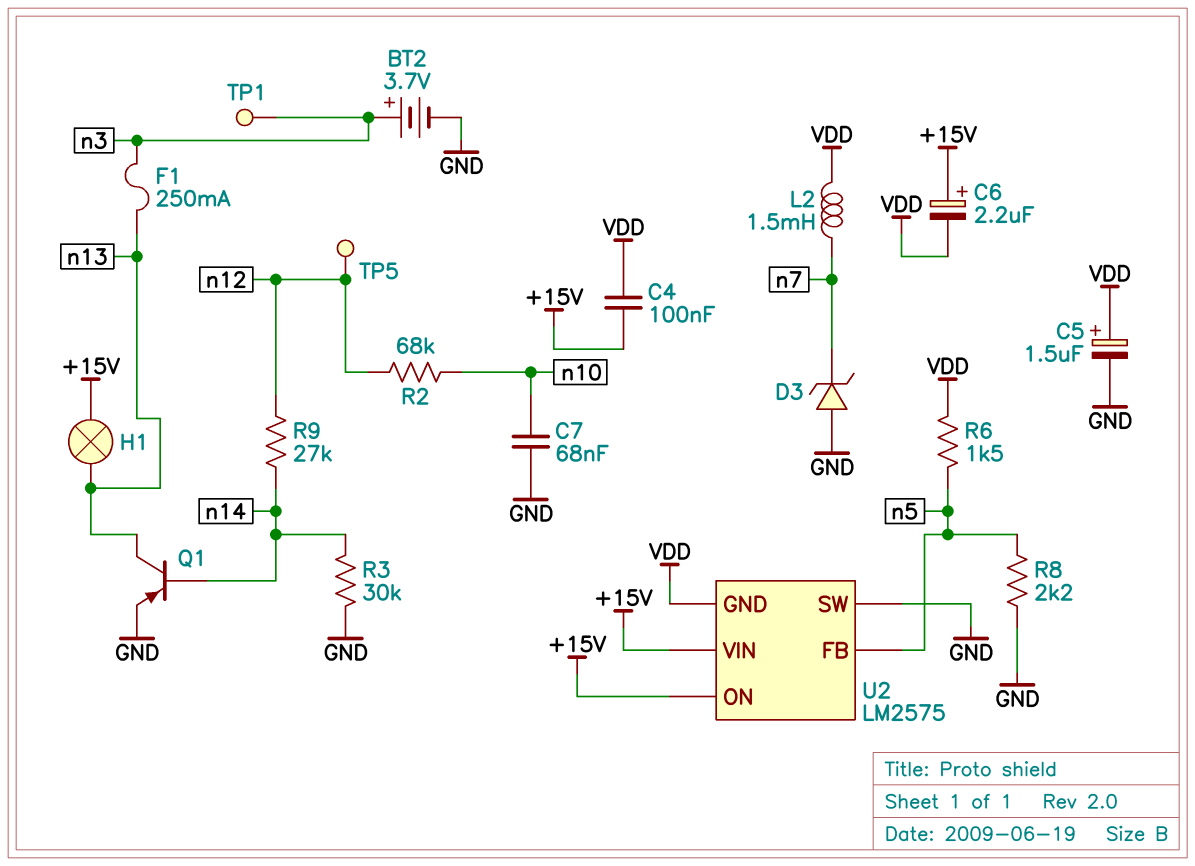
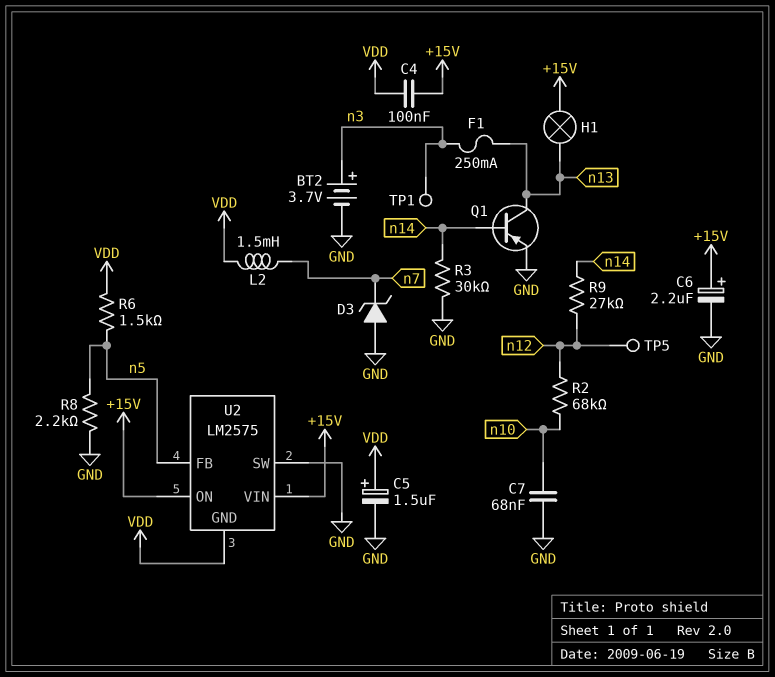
C6: 2.2uF (plus +15V, minus VDD) -> 2.2uF (plus +15V, minus GND)

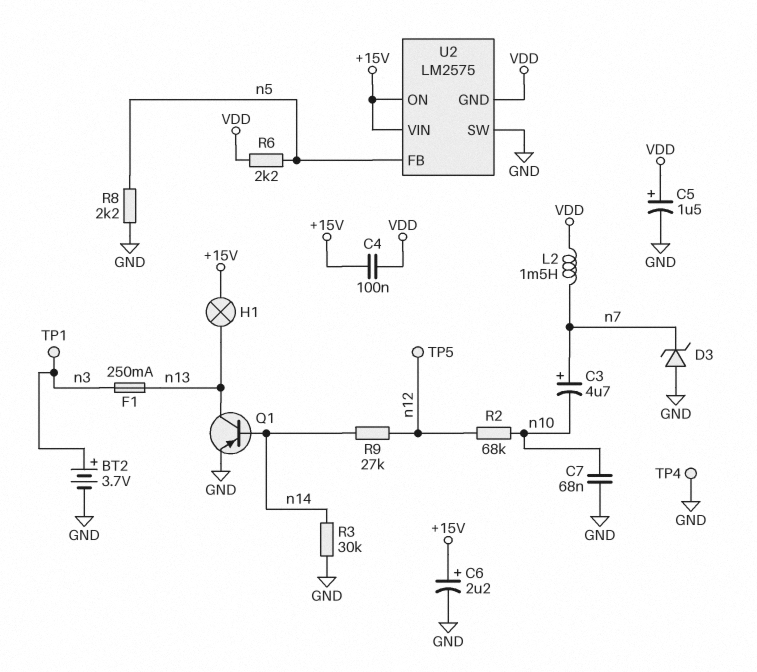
C3: none -> 4.7uF (plus n7, minus n10)
R6: 1.5k (VDD, n5) -> 2.2k (VDD, n5)
TP4: none -> test point (GND)

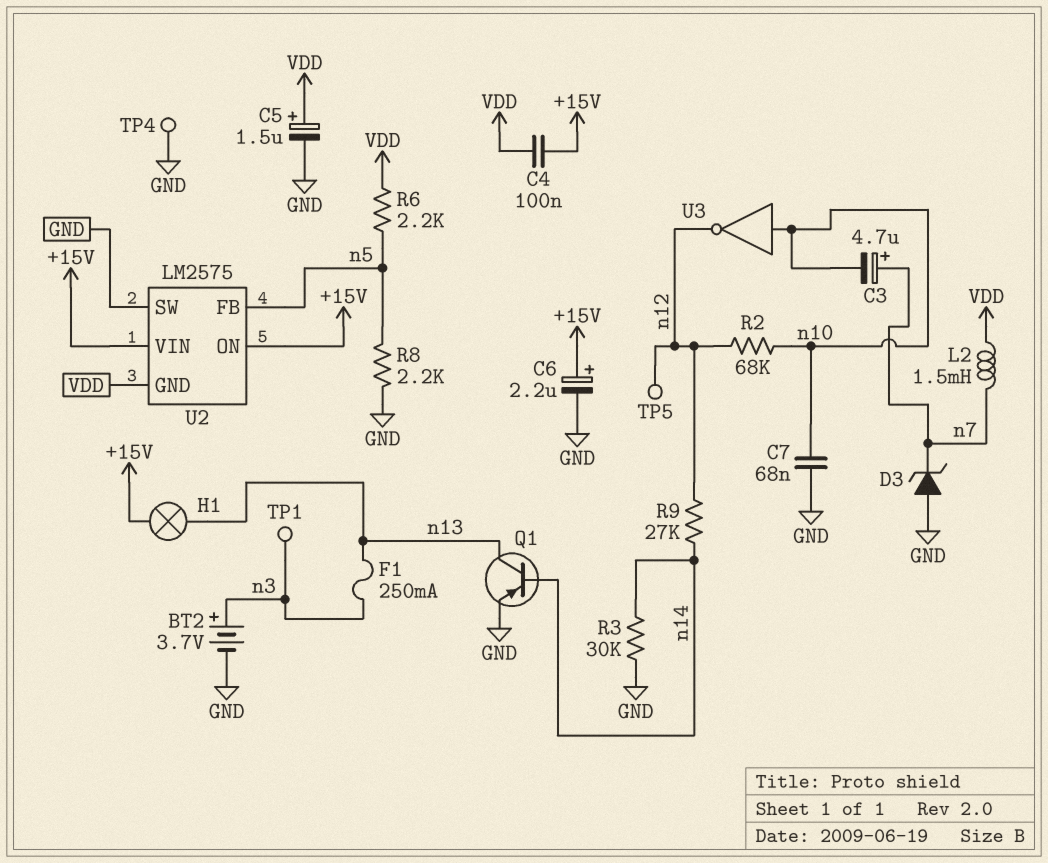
U3: none -> NOT (in n10, out n12)

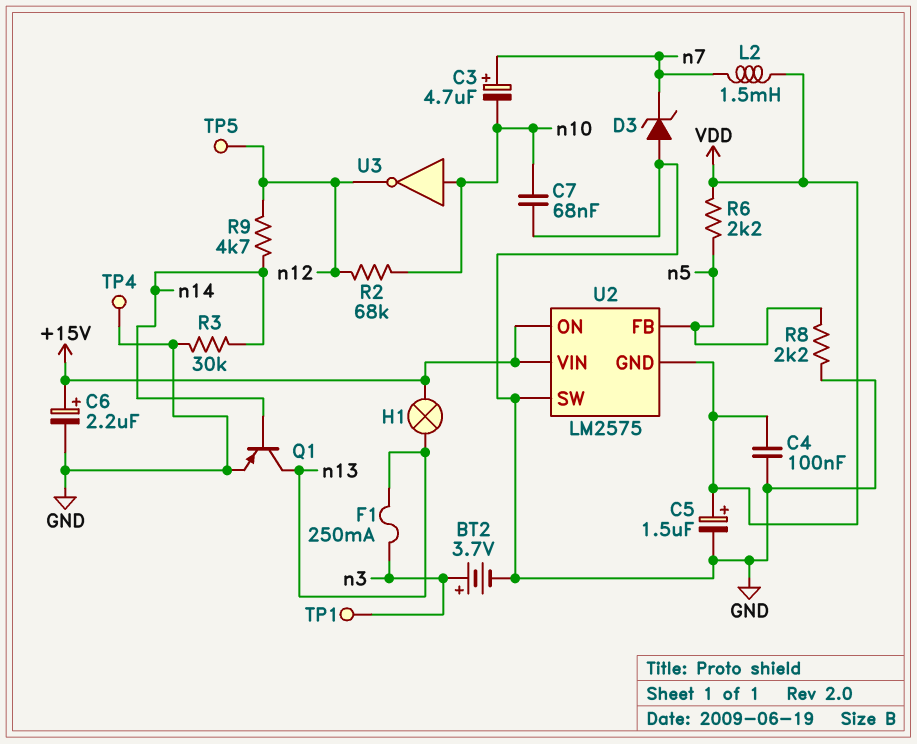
C4: 100nF (+15V, VDD) -> 100nF (GND, VDD)
R9: 27k (n12, n14) -> 4.7k (n12, n14)

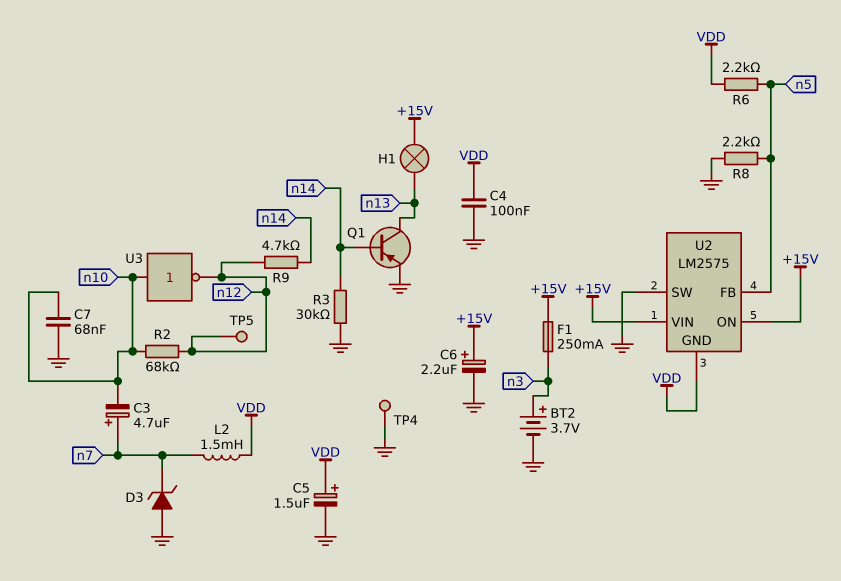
F1: 250mA (n3, n13) -> 250mA (+15V, n3)
TP1: test point (n3) -> none

